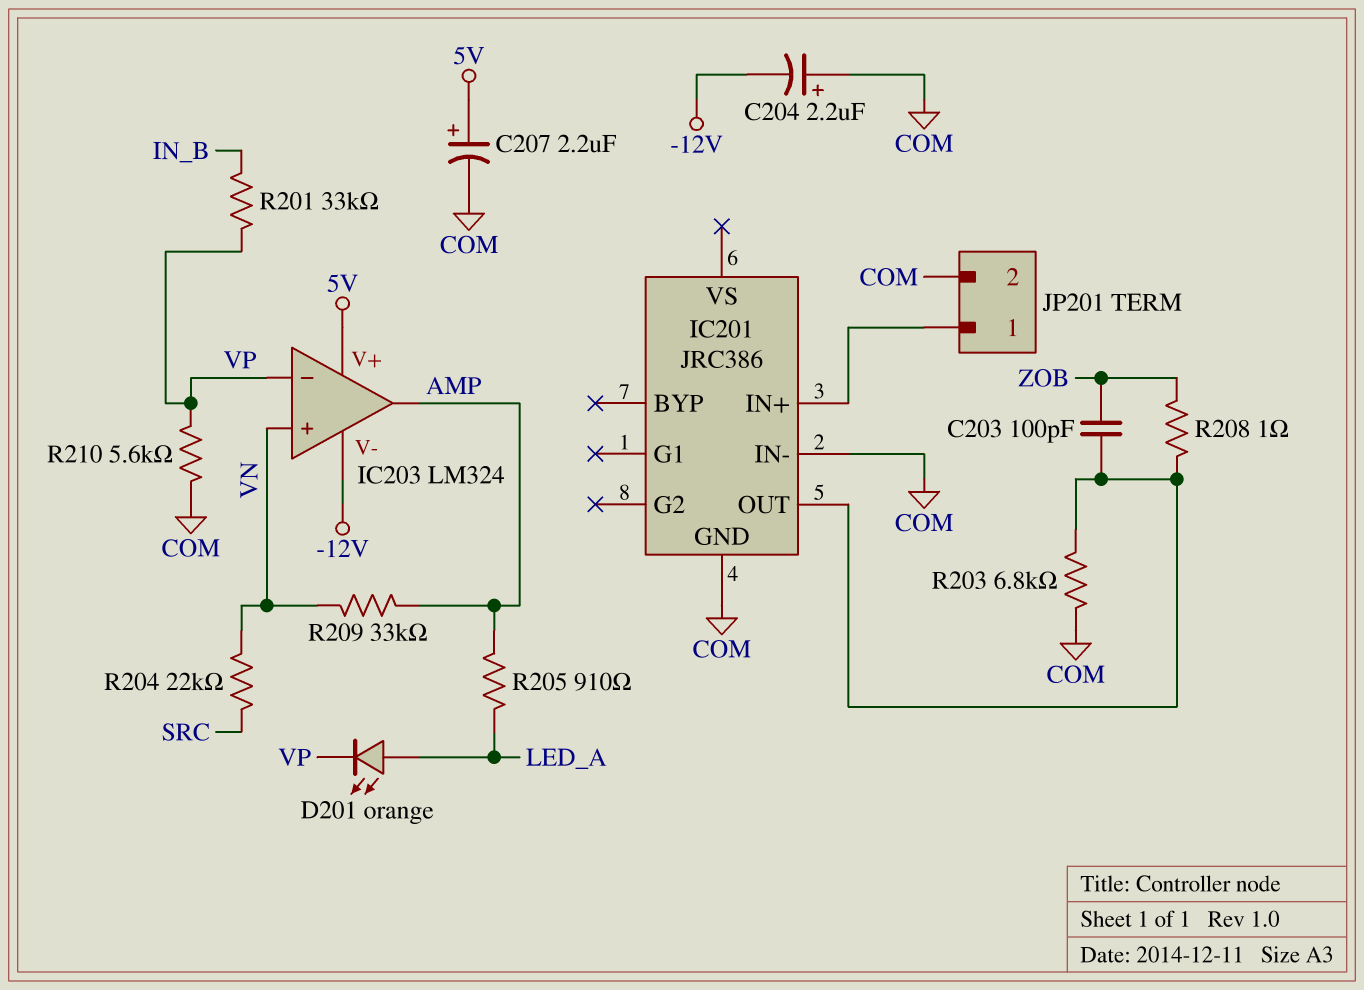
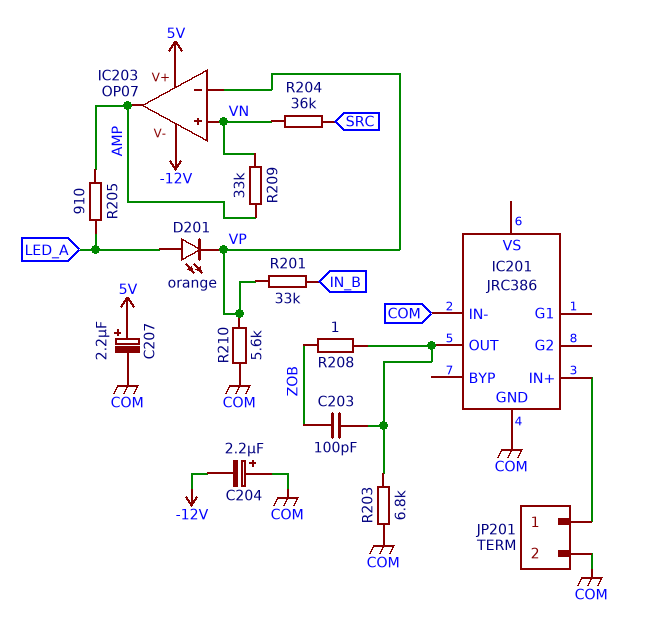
IC203: LM324 -> OP07
R204: 22k (SRC, VN) -> 36k (SRC, VN)

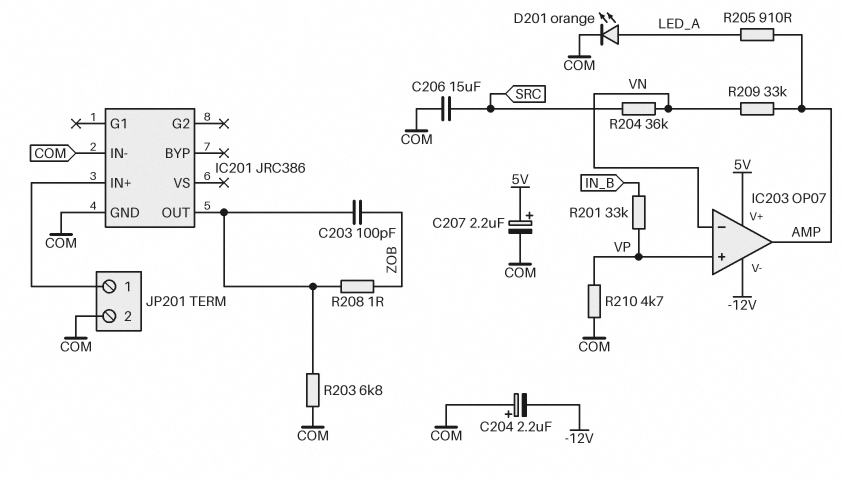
C206: none -> 15uF (COM, SRC)
D201: LED orange (A LED_A, K VP) -> LED orange (A LED_A, K COM)
IC203 pin in+: VN -> VP
IC203 pin in-: VP -> VN
R210: 5.6k (COM, VP) -> 4.7k (COM, VP)

